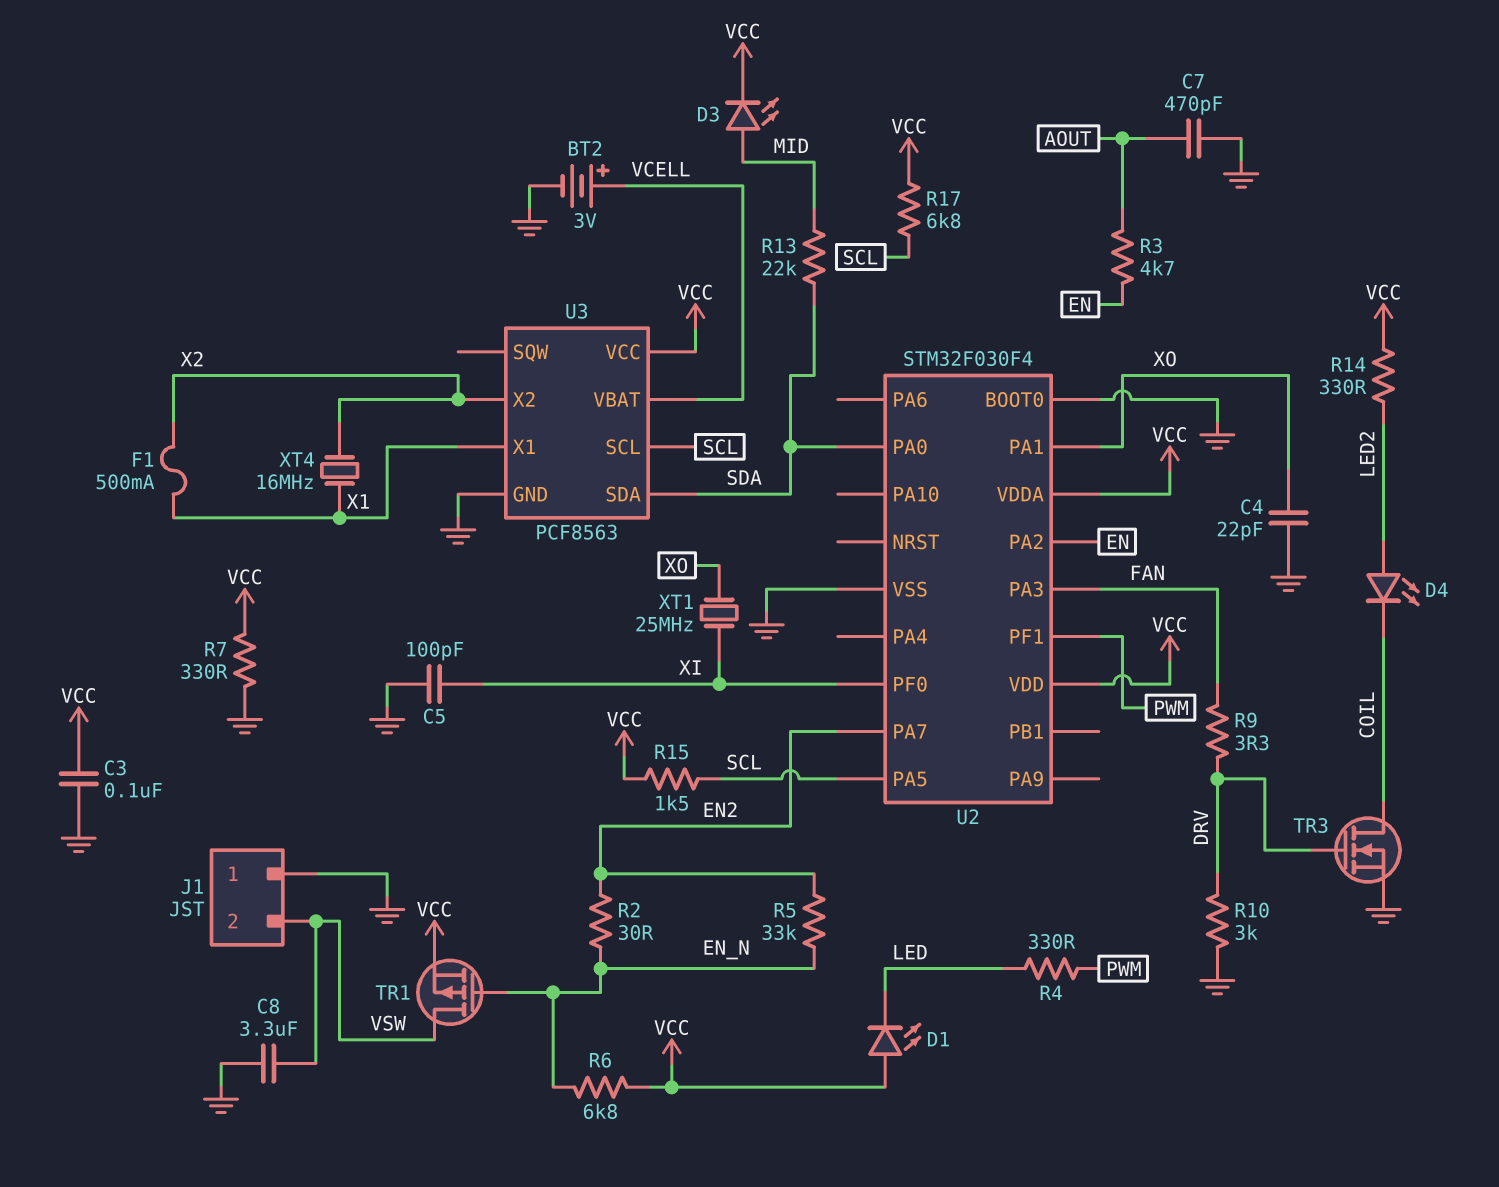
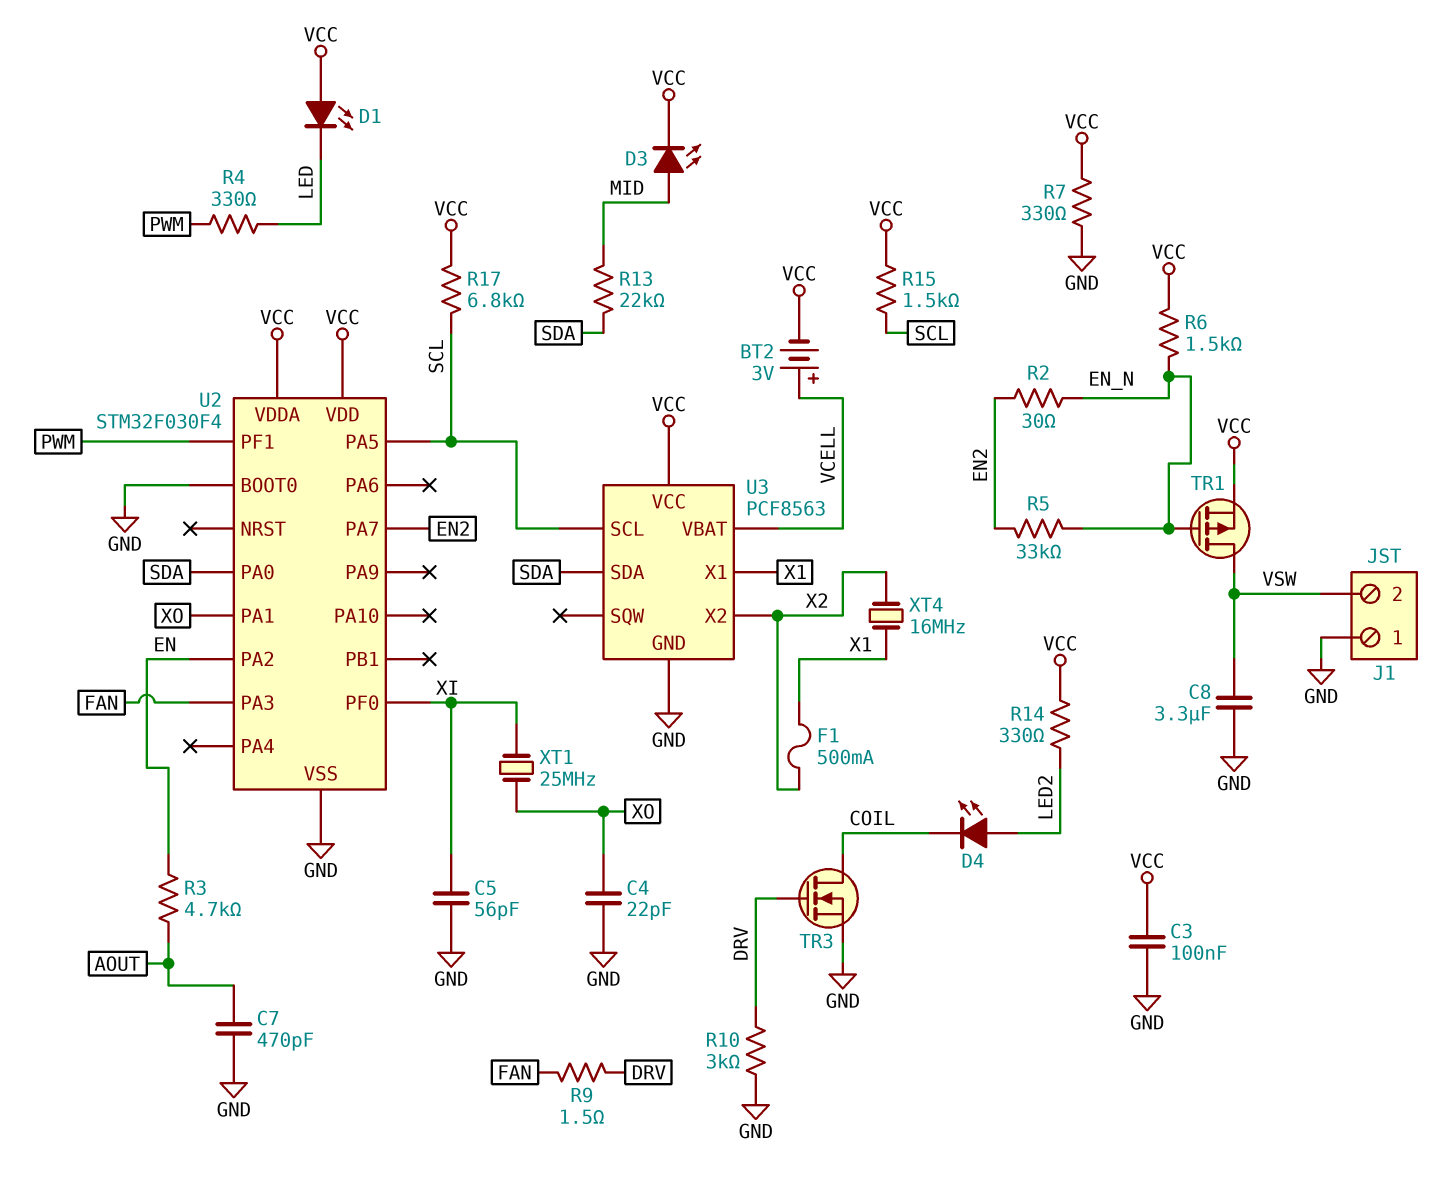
BT2: 3V (plus VCELL, minus GND) -> 3V (plus VCELL, minus VCC)
C5: 100pF (GND, XI) -> 56pF (GND, XI)
R6: 6.8k (EN_N, VCC) -> 1.5k (EN_N, VCC)
R9: 3.3 (DRV, FAN) -> 1.5 (DRV, FAN)

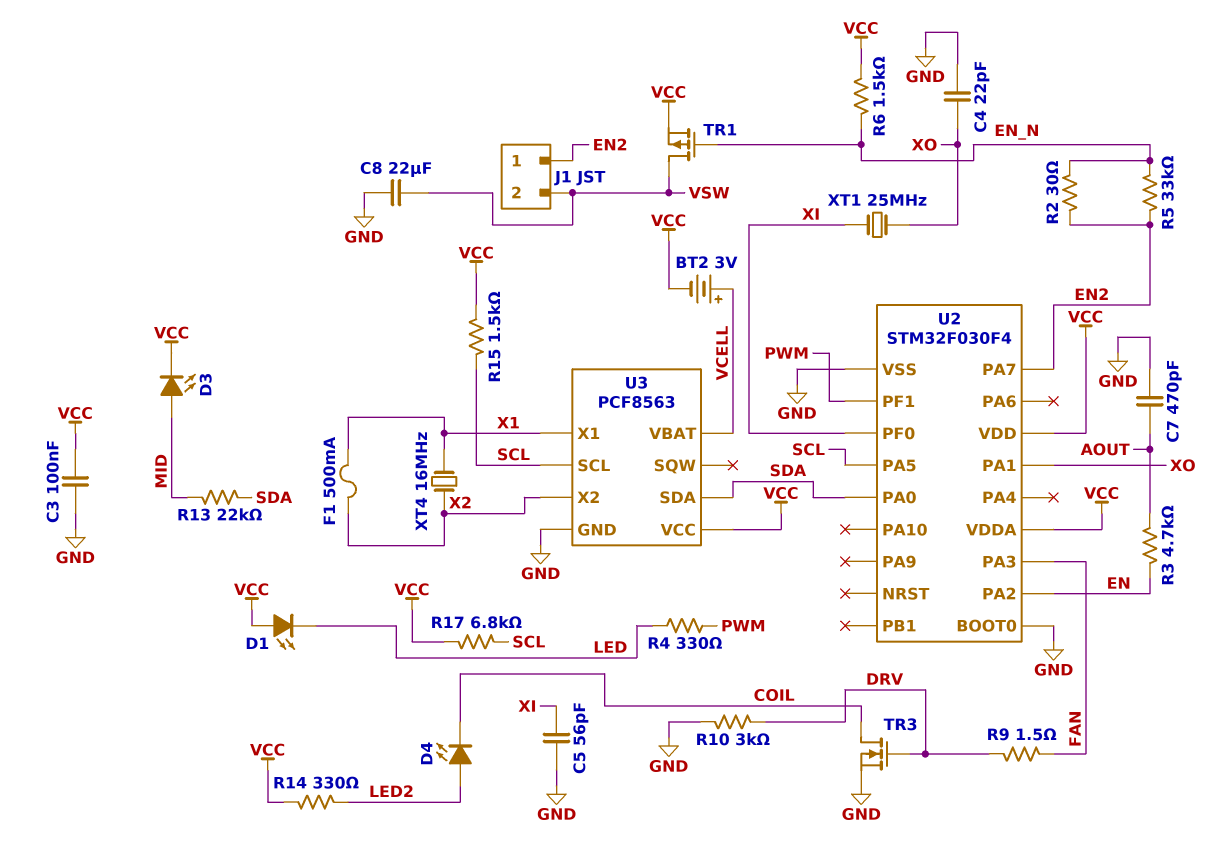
C8: 3.3uF (GND, VSW) -> 22uF (GND, VSW)
J1 pin 1: GND -> EN2
R7: 330 (GND, VCC) -> none

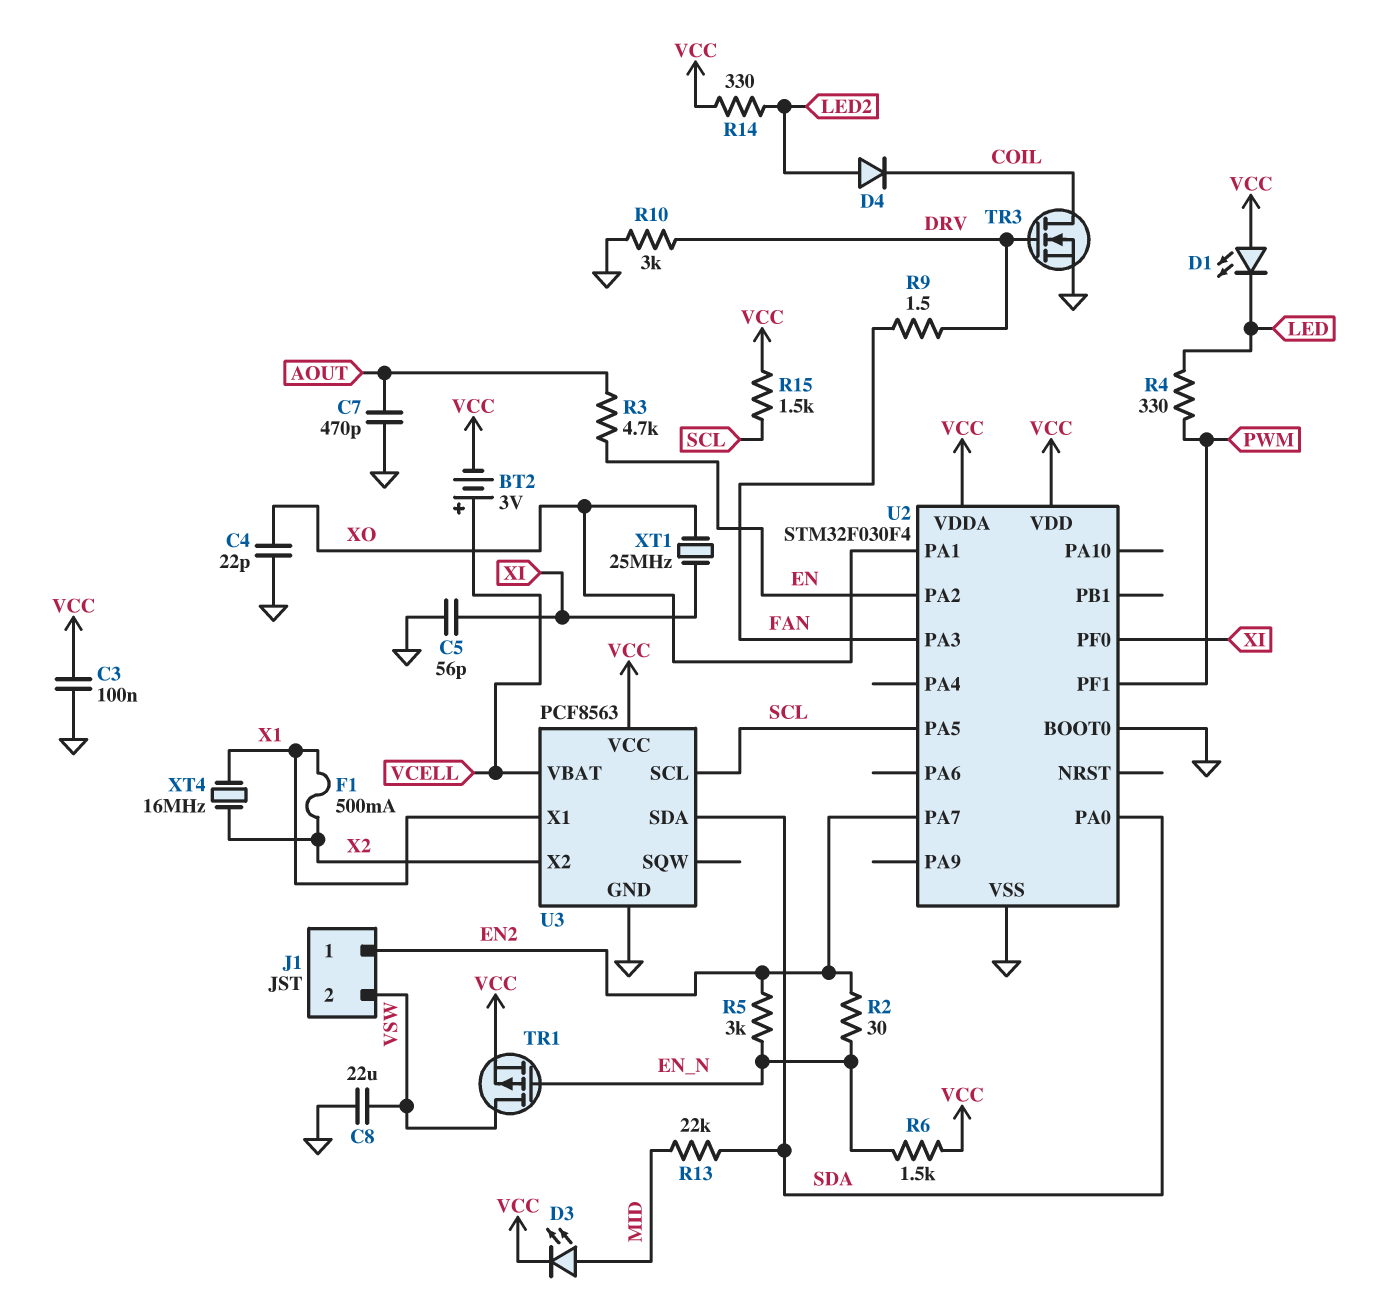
D4: LED (A LED2, K COIL) -> diode (A LED2, K COIL)
R5: 33k (EN2, EN_N) -> 3k (EN2, EN_N)
R17: 6.8k (SCL, VCC) -> none

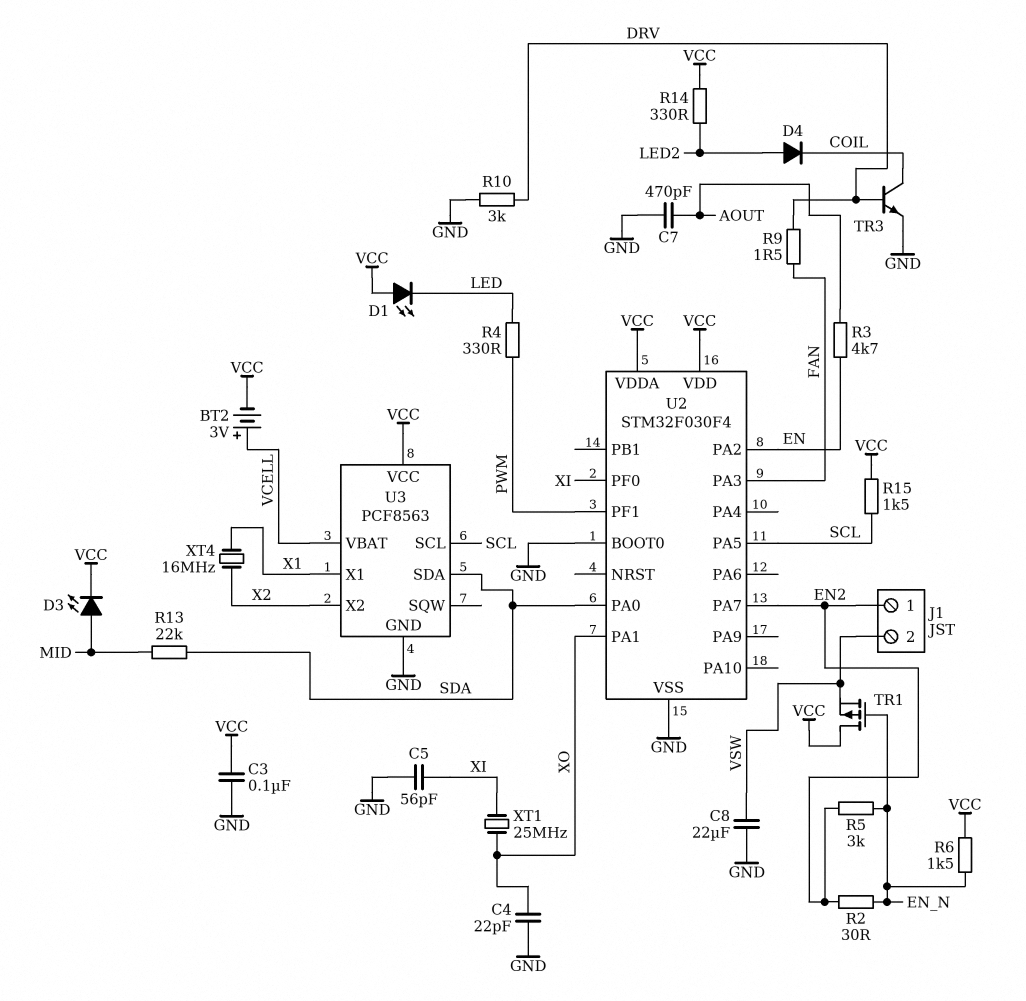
F1: 500mA (X1, X2) -> none
TR1: PMOS (G EN_N, D VSW, S VCC) -> PMOS (G EN_N, D VCC, S VSW)
TR3: NMOS (G DRV, D COIL, S GND) -> NPN (B DRV, C COIL, E GND)

